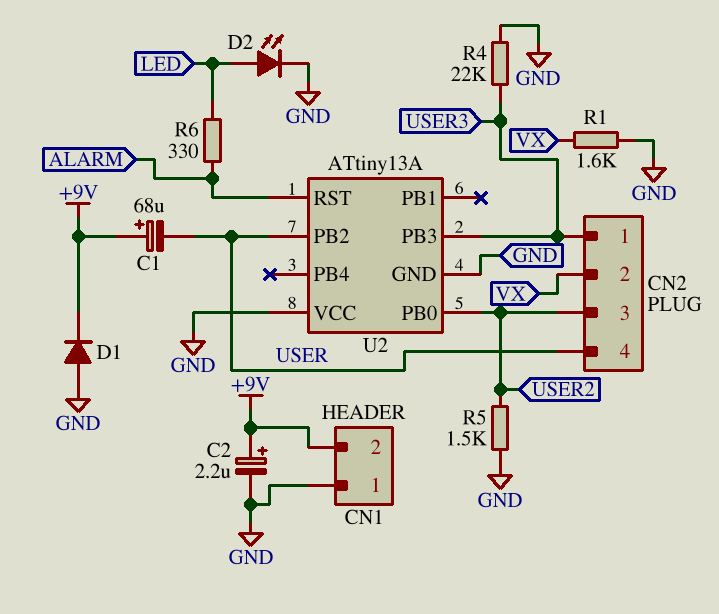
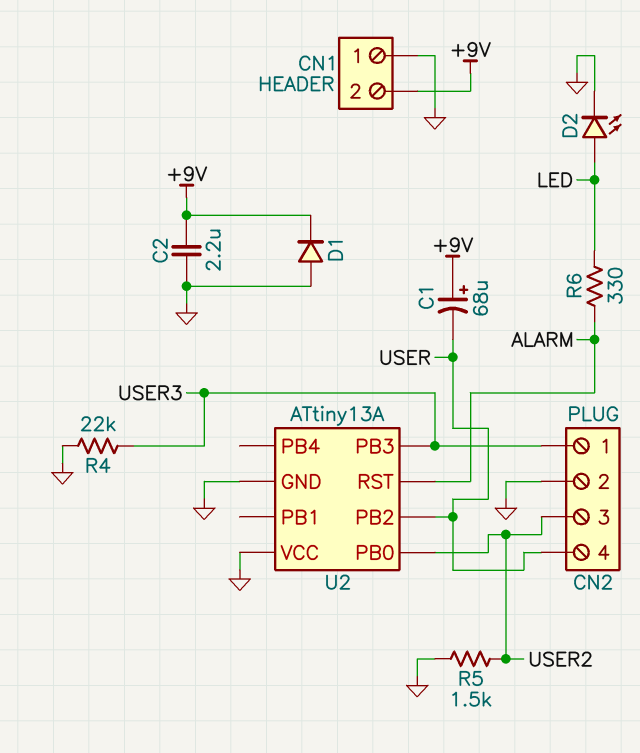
C2: 2.2uF (plus +9V, minus GND) -> 2.2uF (+9V, GND)
CN2 pin 2: VX -> GND
R1: 1.6k (GND, VX) -> none

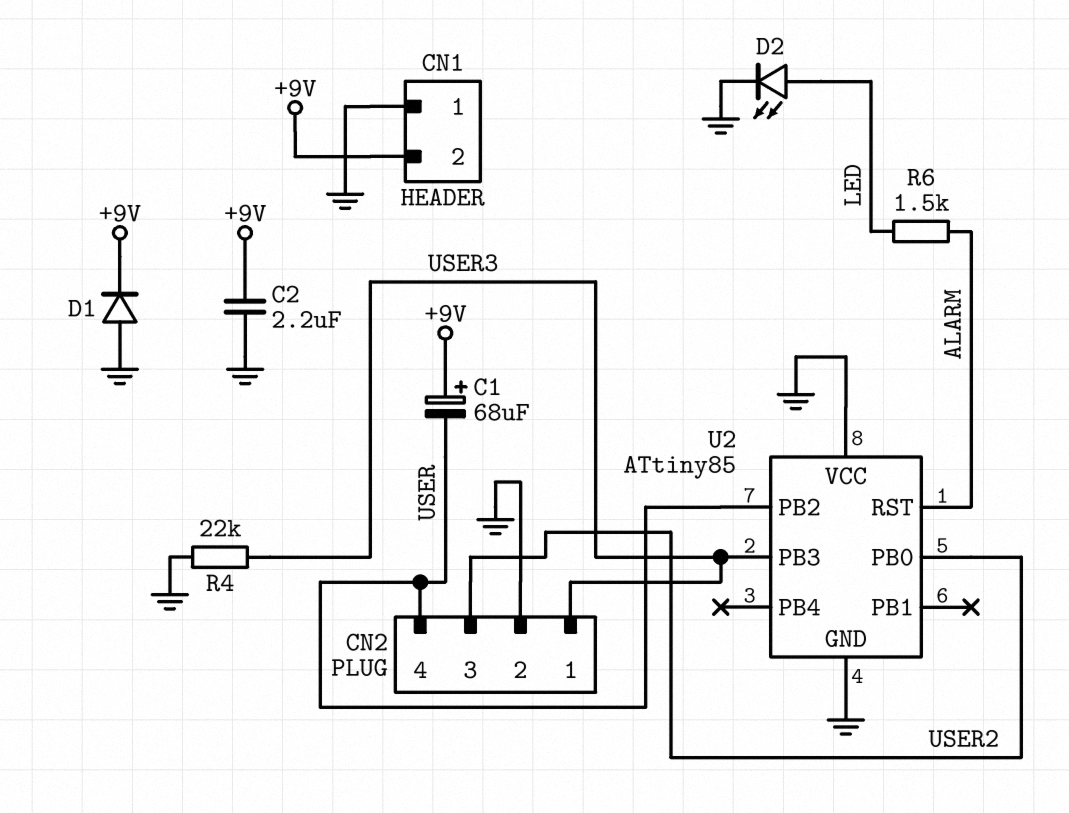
R5: 1.5k (GND, USER2) -> none
R6: 330 (ALARM, LED) -> 1.5k (ALARM, LED)
U2: ATtiny13A -> ATtiny85

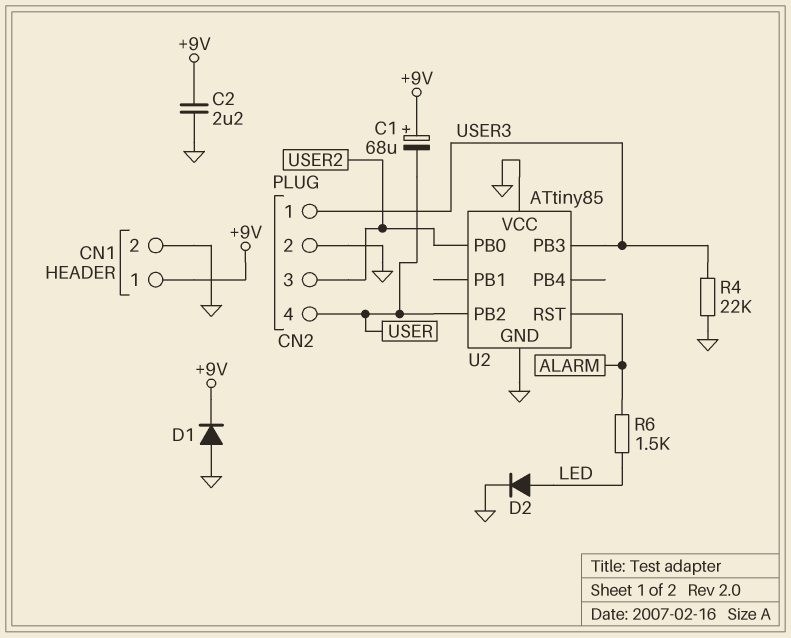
CN1 pin 1: GND -> +9V
CN1 pin 2: +9V -> GND
D2: LED (A LED, K GND) -> diode (A LED, K GND)

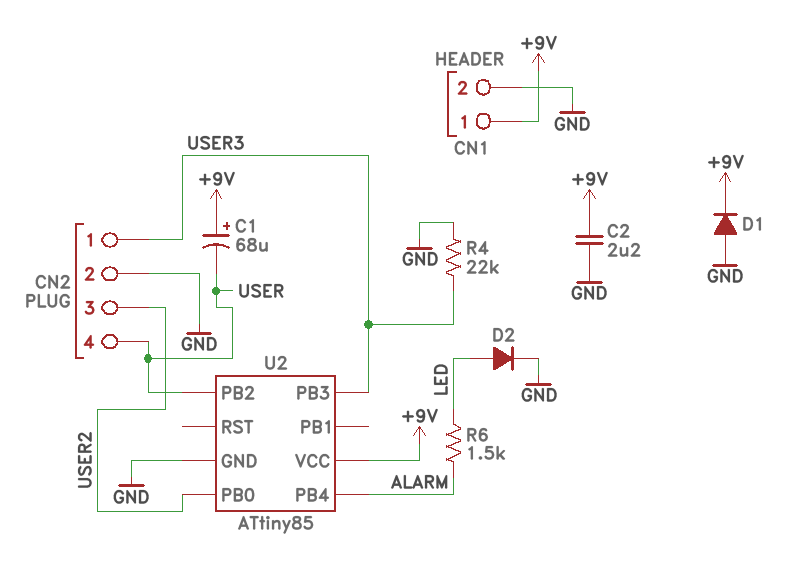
U2 pin PB4: none -> ALARM
U2 pin RST: ALARM -> none
U2 pin VCC: GND -> +9V

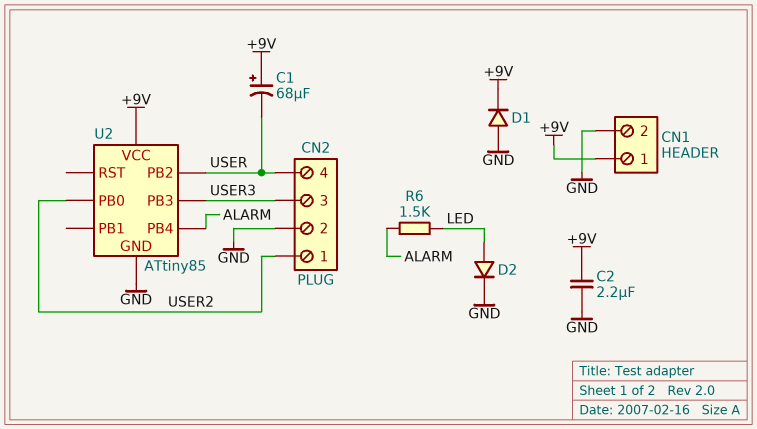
CN2 pin 1: USER3 -> USER2
CN2 pin 3: USER2 -> USER3
R4: 22k (GND, USER3) -> none

